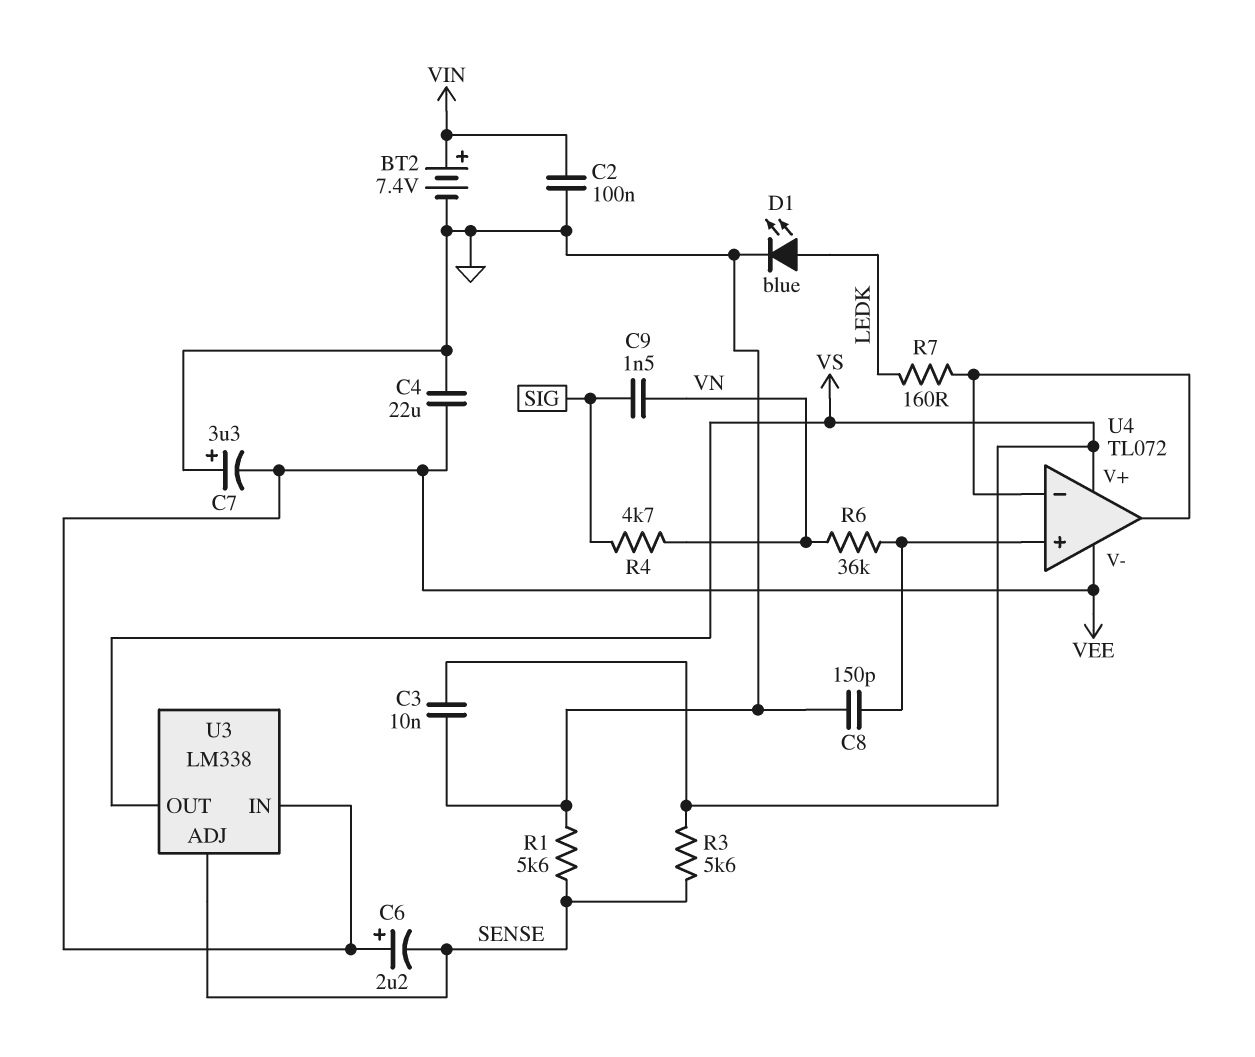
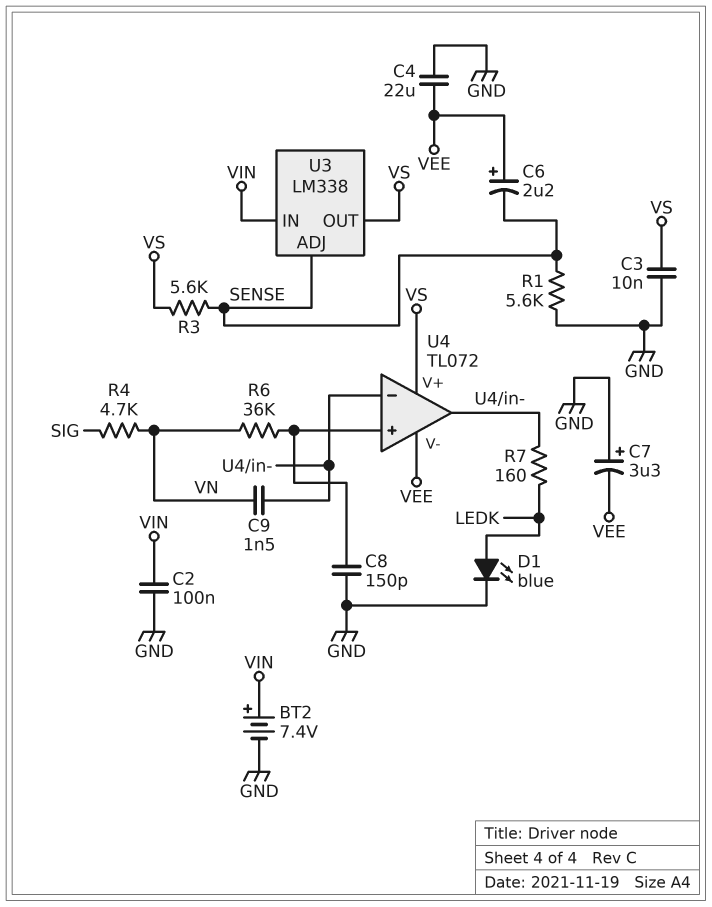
C9: 1.5nF (SIG, VN) -> 1.5nF (U4/in-, VN)
U3 pin IN: VEE -> VIN

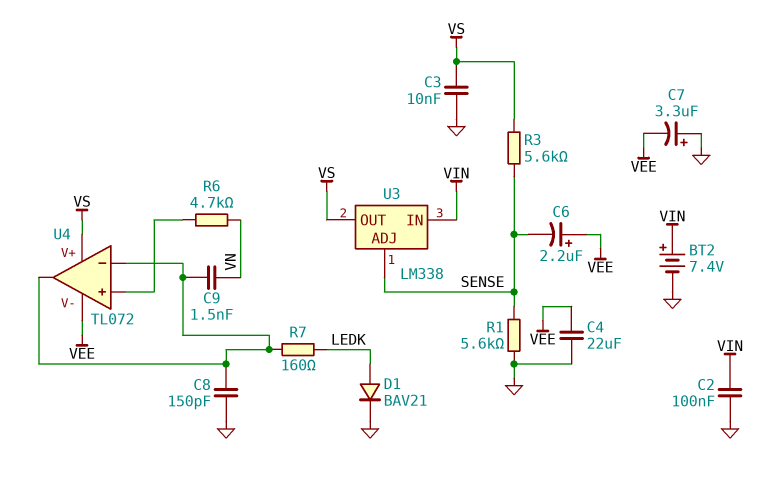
C8: 150pF (GND, U4/in+) -> 150pF (GND, U4/in-)
D1: LED blue (A LEDK, K GND) -> diode BAV21 (A LEDK, K GND)
R4: 4.7k (SIG, VN) -> none
R6: 36k (U4/in+, VN) -> 4.7k (U4/in+, VN)

